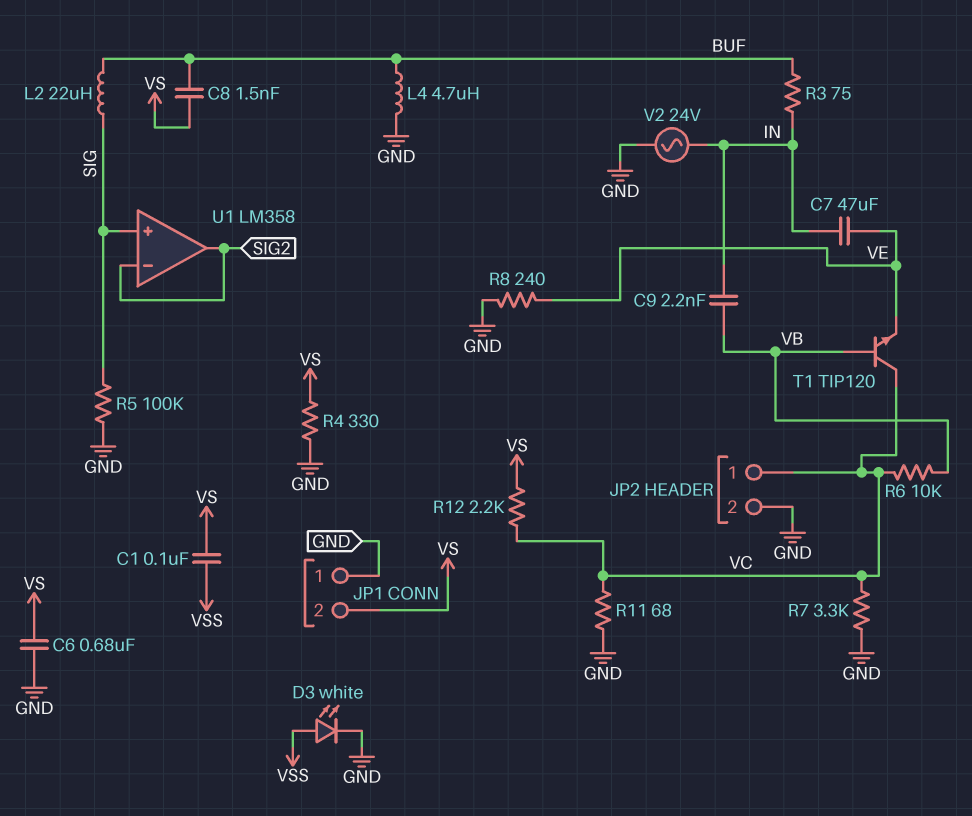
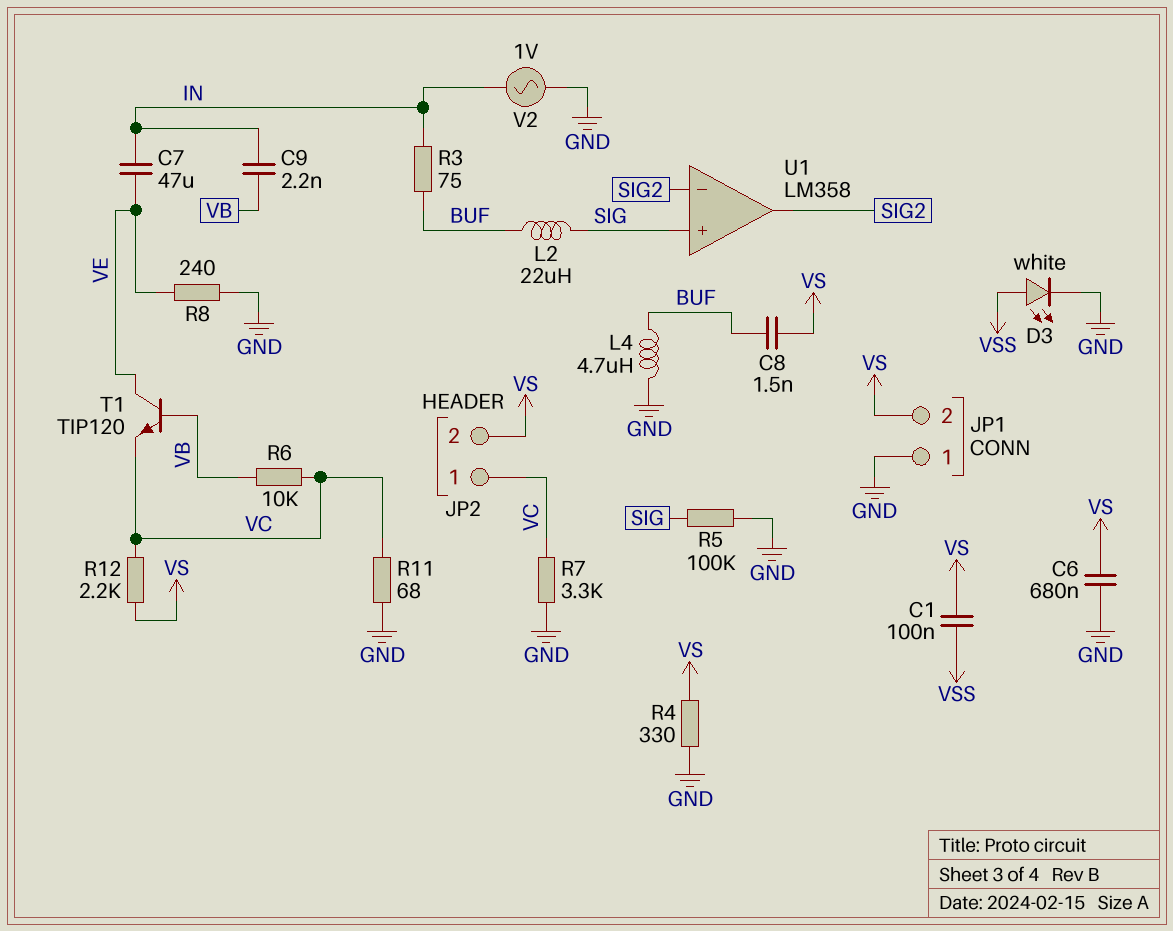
JP2 pin 2: GND -> VS
T1: NPN TIP120 (B VB, C VC, E VE) -> NPN TIP120 (B VB, C VE, E VC)
V2: AC 24V (GND, IN) -> AC 1V (GND, IN)

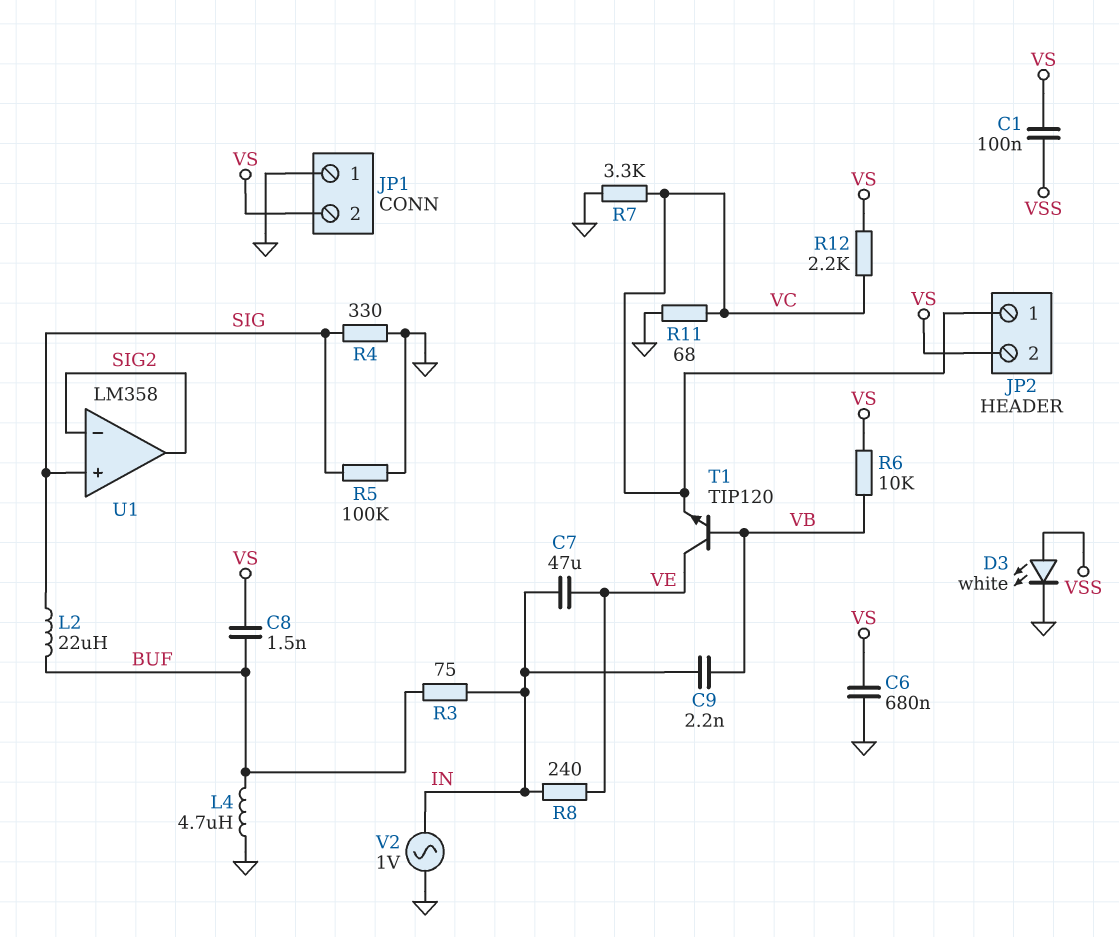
R4: 330 (GND, VS) -> 330 (GND, SIG)
R6: 10k (VB, VC) -> 10k (VB, VS)
R8: 240 (GND, VE) -> 240 (IN, VE)

